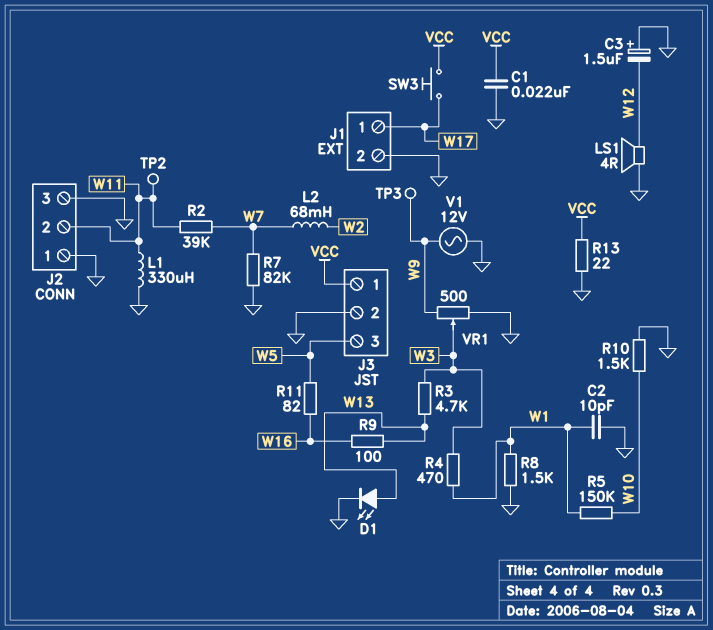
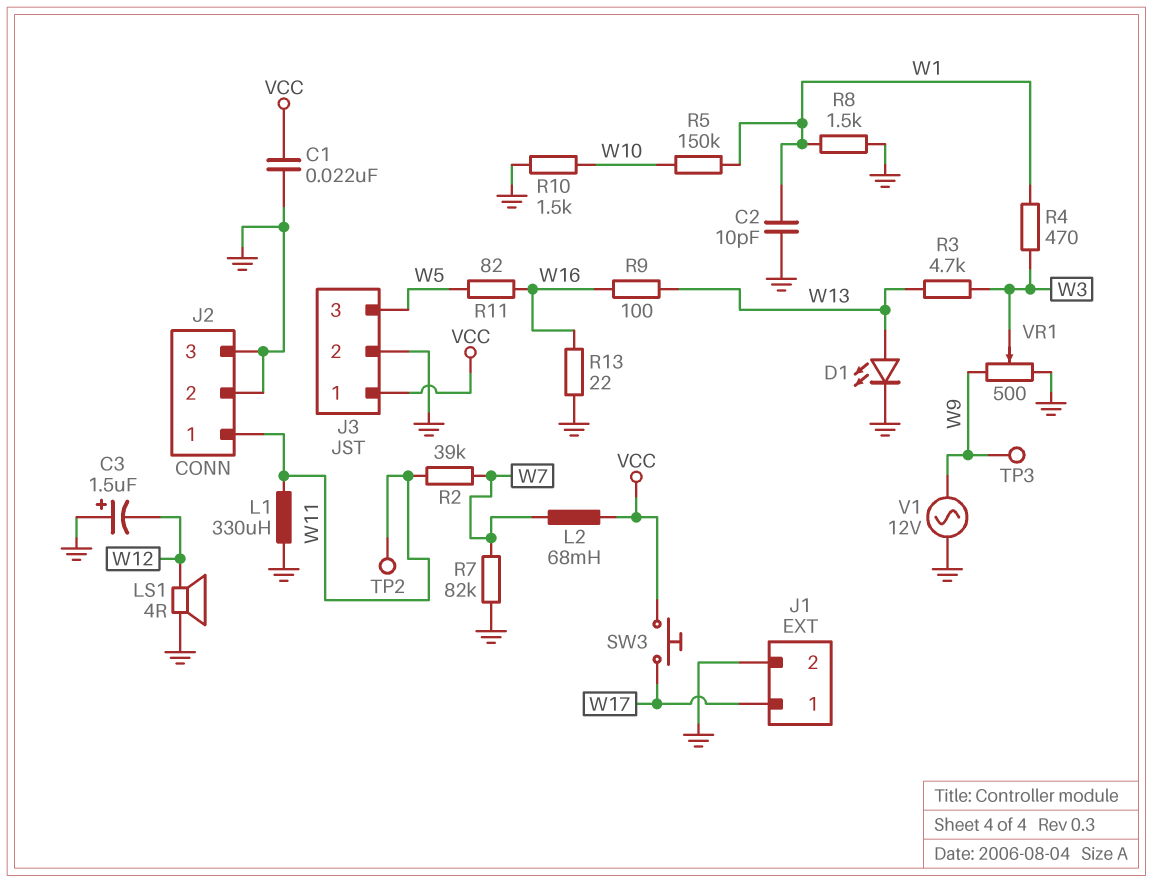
J2 pin 1: GND -> W11
J2 pin 2: W11 -> GND
L2: 68mH (W2, W7) -> 68mH (VCC, W7)
R13: 22 (GND, VCC) -> 22 (GND, W16)

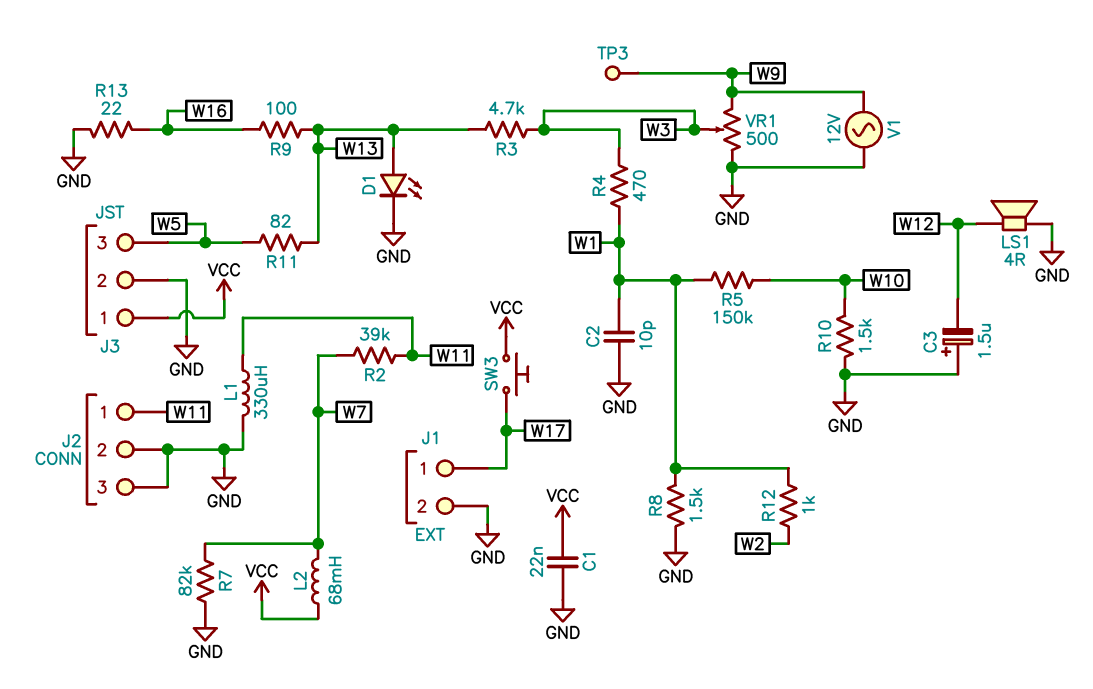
R11: 82 (W5, W16) -> 82 (W5, W13)
R12: none -> 1k (W1, W2)
TP2: test point (W11) -> none

